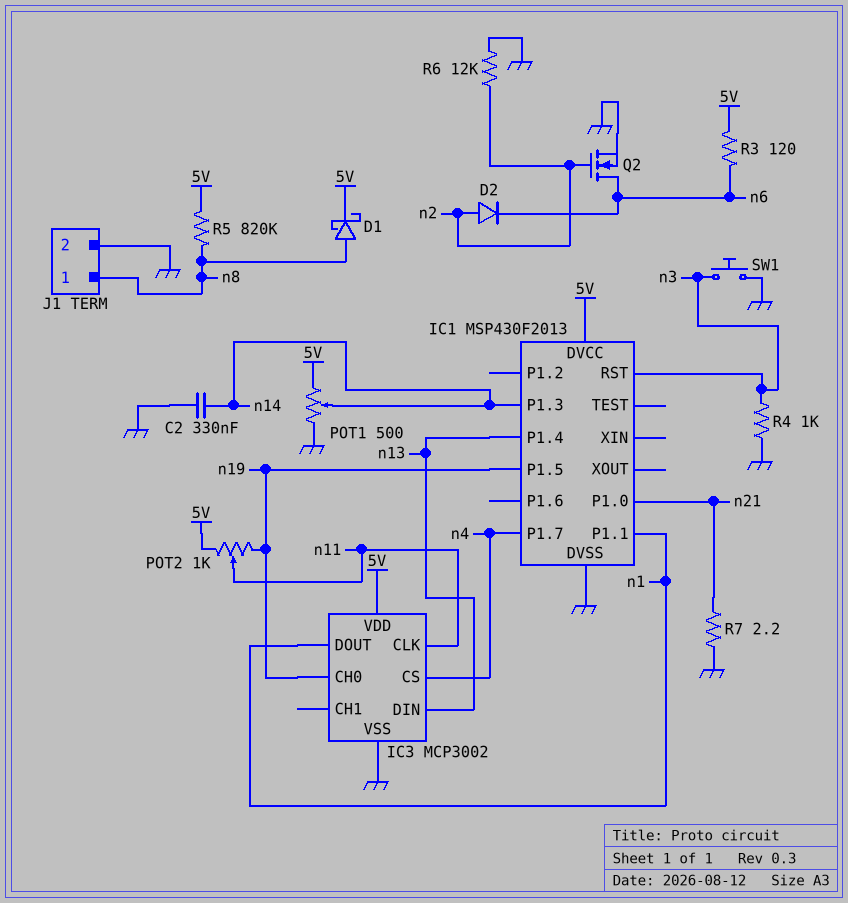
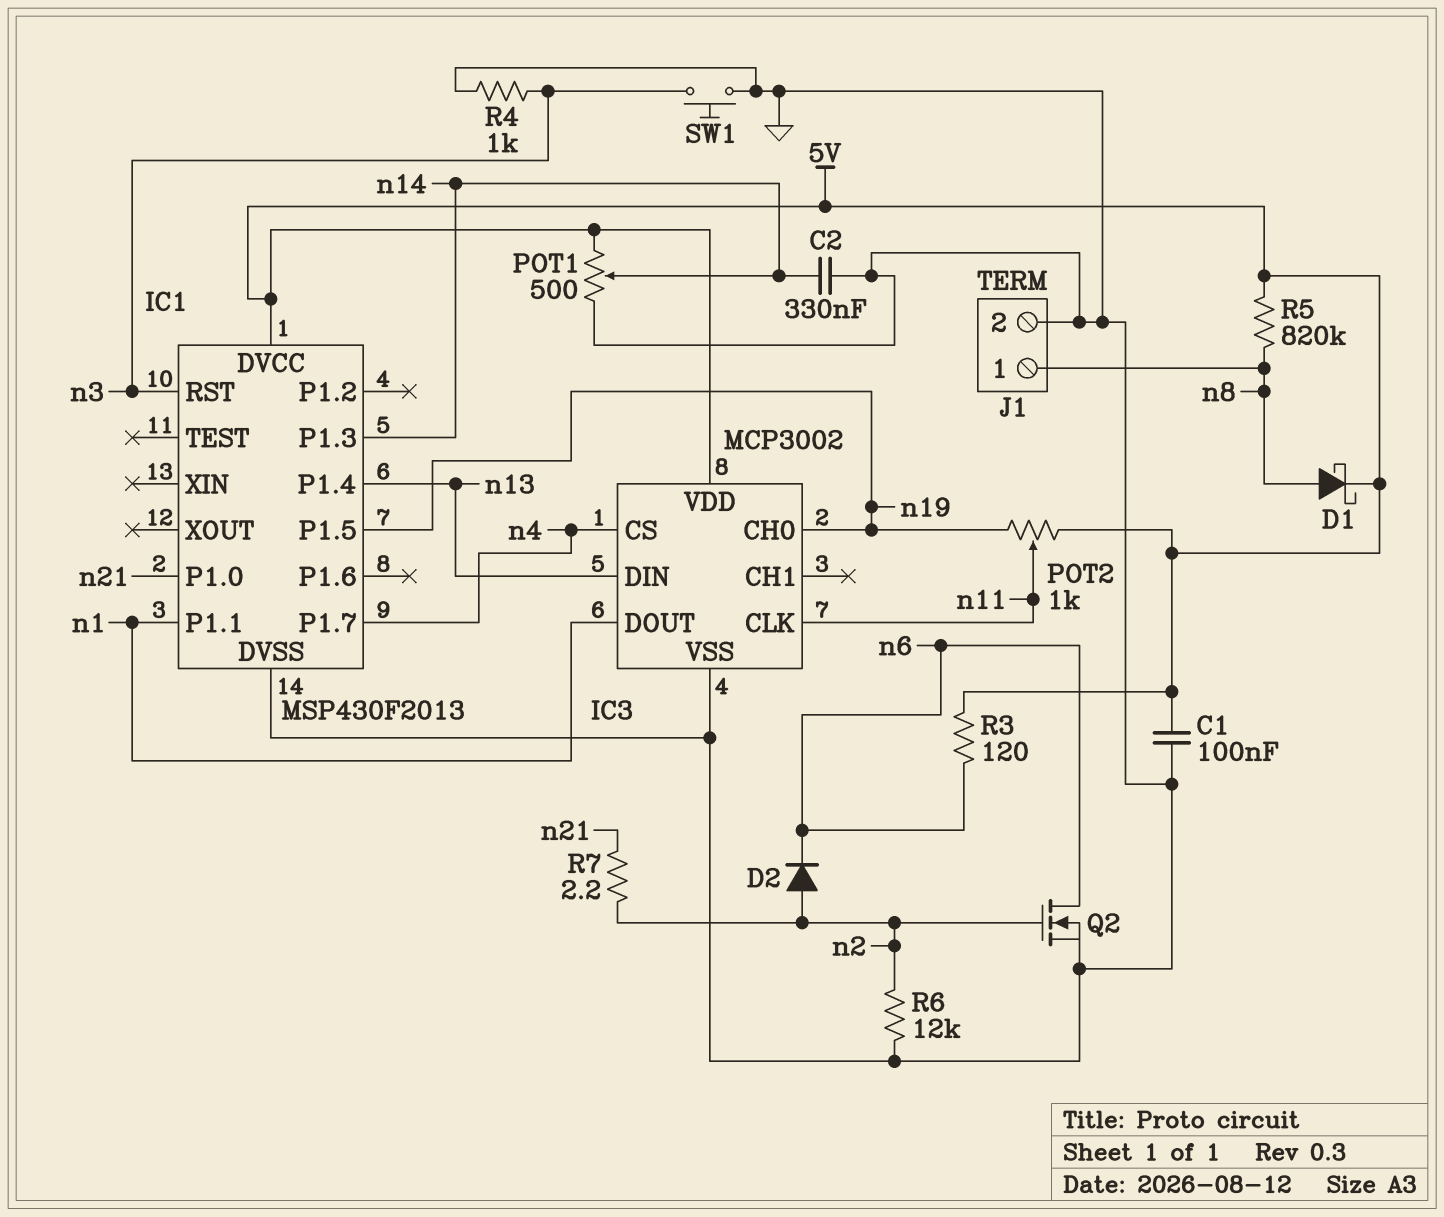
C1: none -> 100nF (5V, GND)
R7: 2.2 (GND, n21) -> 2.2 (n2, n21)

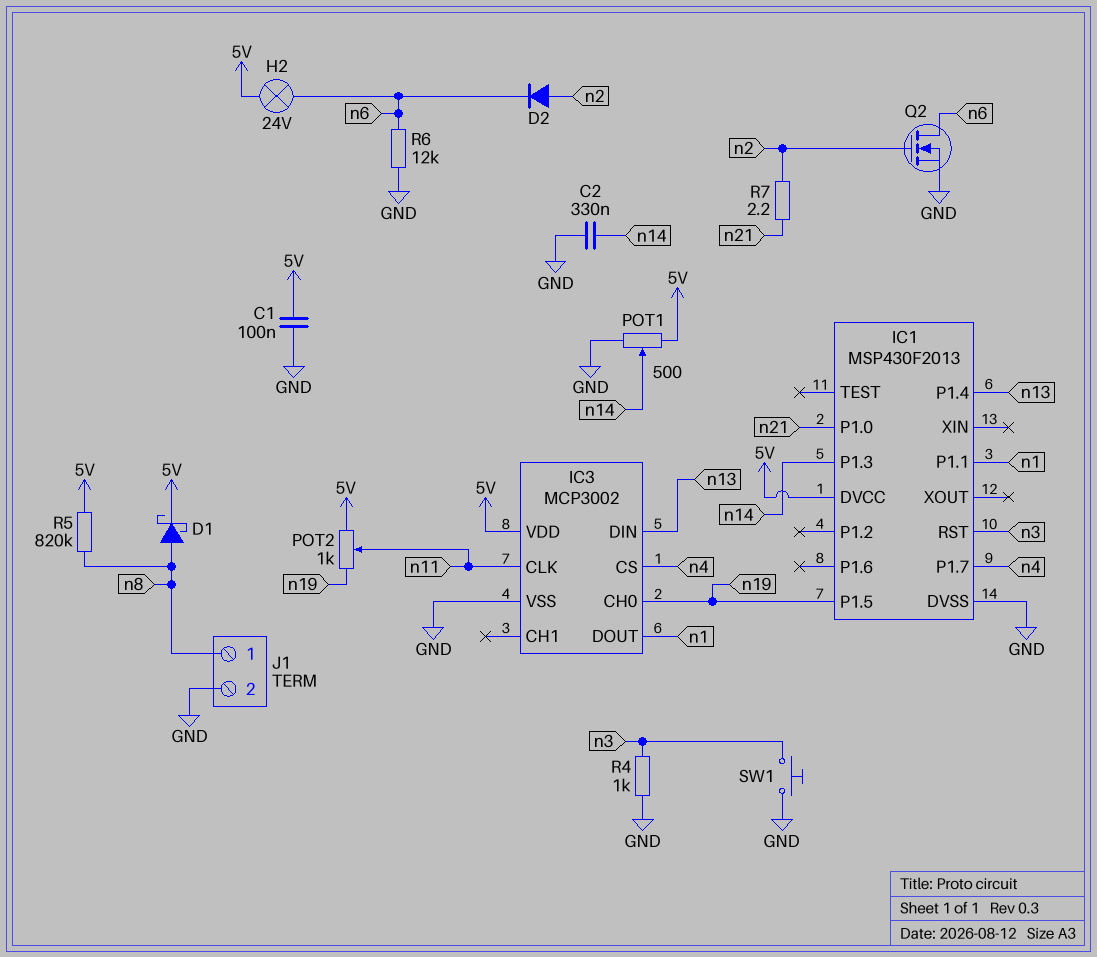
H2: none -> lamp 24V (5V, n6)
R3: 120 (5V, n6) -> none
R6: 12k (GND, n2) -> 12k (GND, n6)

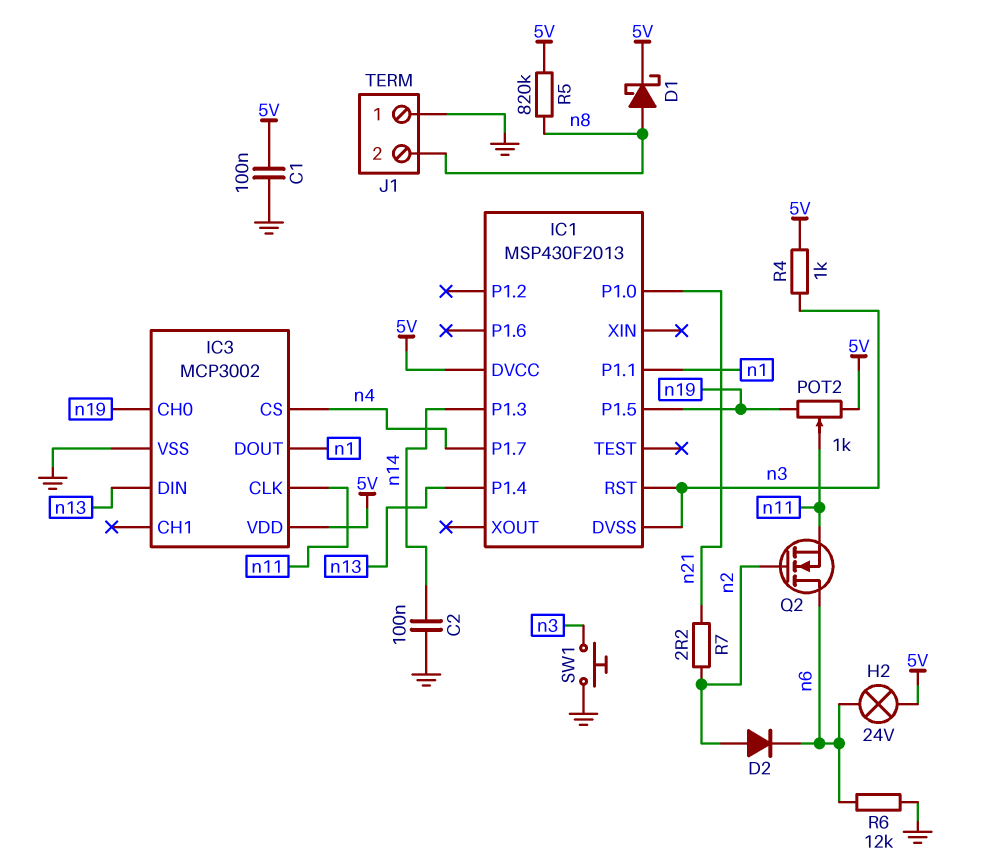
C2: 330nF (GND, n14) -> 100nF (GND, n14)
IC1 pin DVSS: GND -> n3
J1 pin 1: n8 -> GND
J1 pin 2: GND -> n8
POT1: 500 (5V, GND, wiper n14) -> none
Q2: NMOS (G n2, D n6, S GND) -> NMOS (G n2, D n6, S n11)
R4: 1k (GND, n3) -> 1k (5V, n3)

